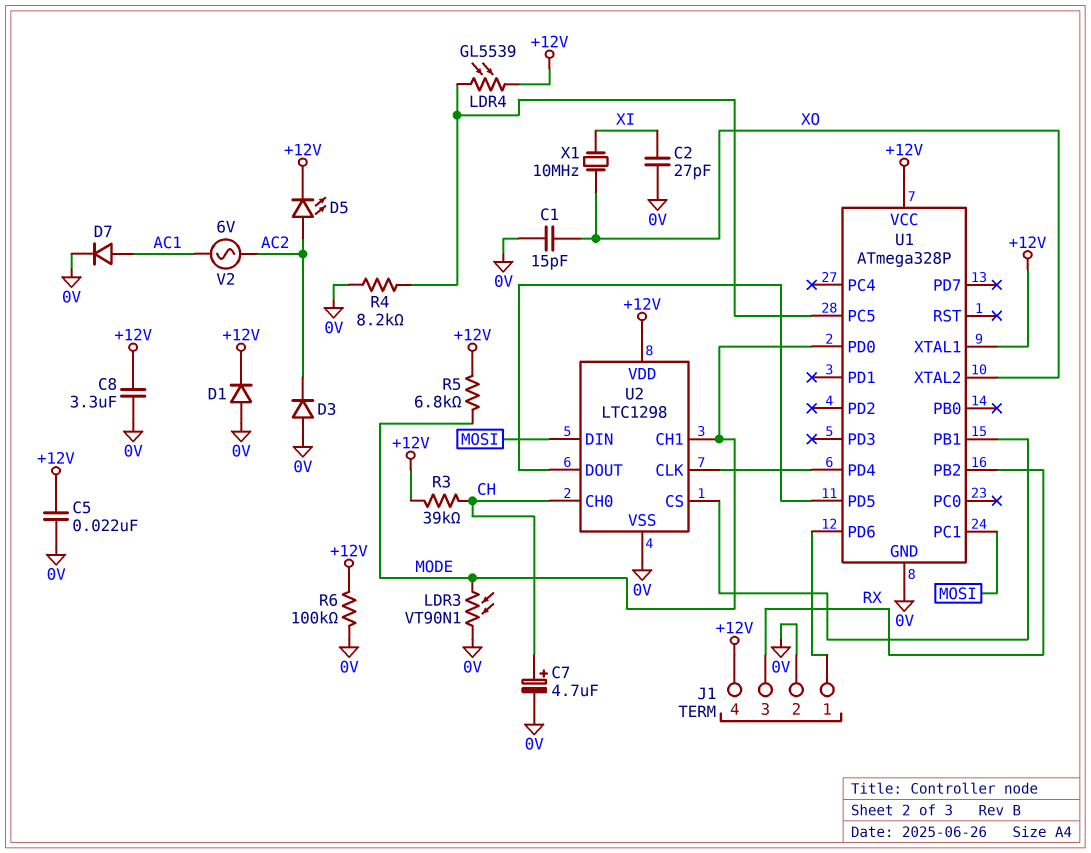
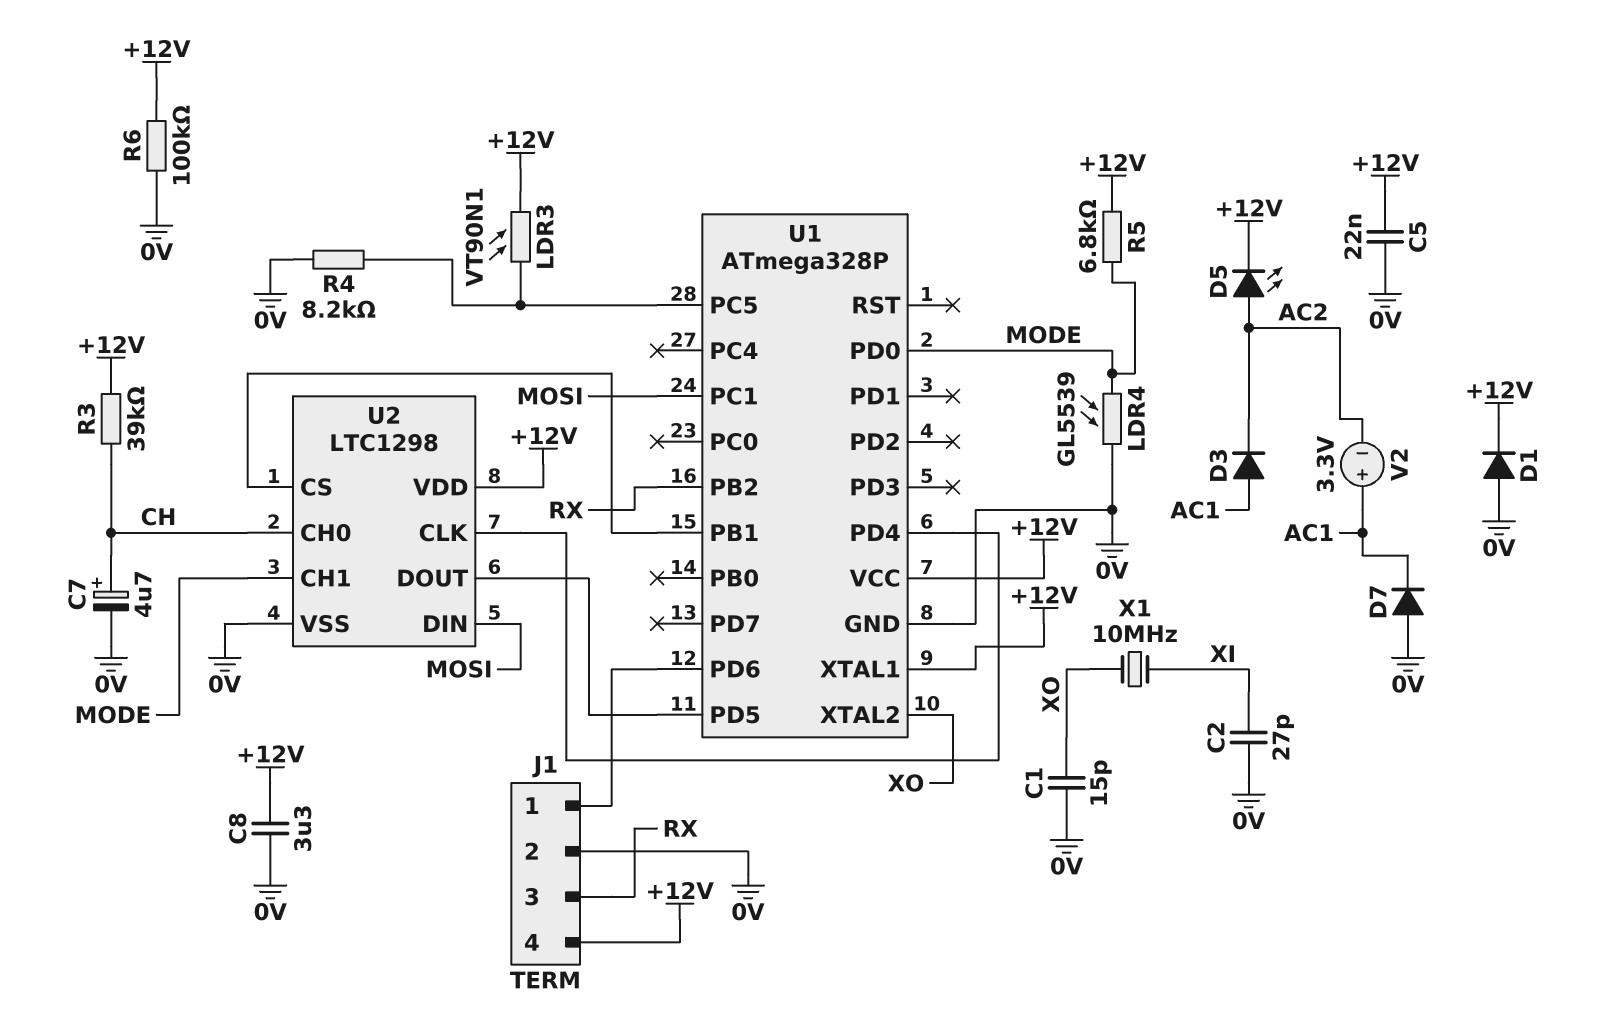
D3: diode (A 0V, K AC2) -> diode (A AC1, K AC2)
D7: diode (A AC1, K 0V) -> diode (A 0V, K AC1)
LDR3: VT90N1 (0V, MODE) -> VT90N1 (+12V, U1/PC5)
LDR4: GL5539 (+12V, U1/PC5) -> GL5539 (0V, MODE)
V2: AC 6V (AC1, AC2) -> 3.3V (plus AC1, minus AC2)

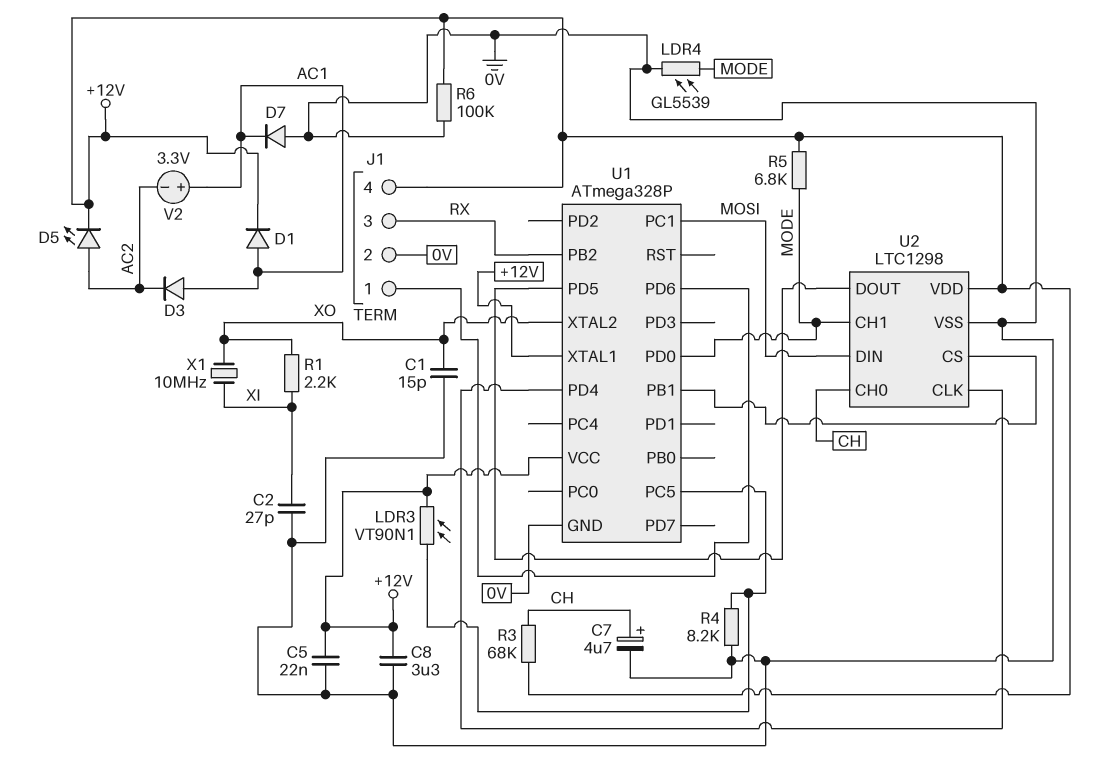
D1: diode (A 0V, K +12V) -> diode (A AC1, K +12V)
R1: none -> 2.2k (XI, XO)
R3: 39k (+12V, CH) -> 68k (+12V, CH)

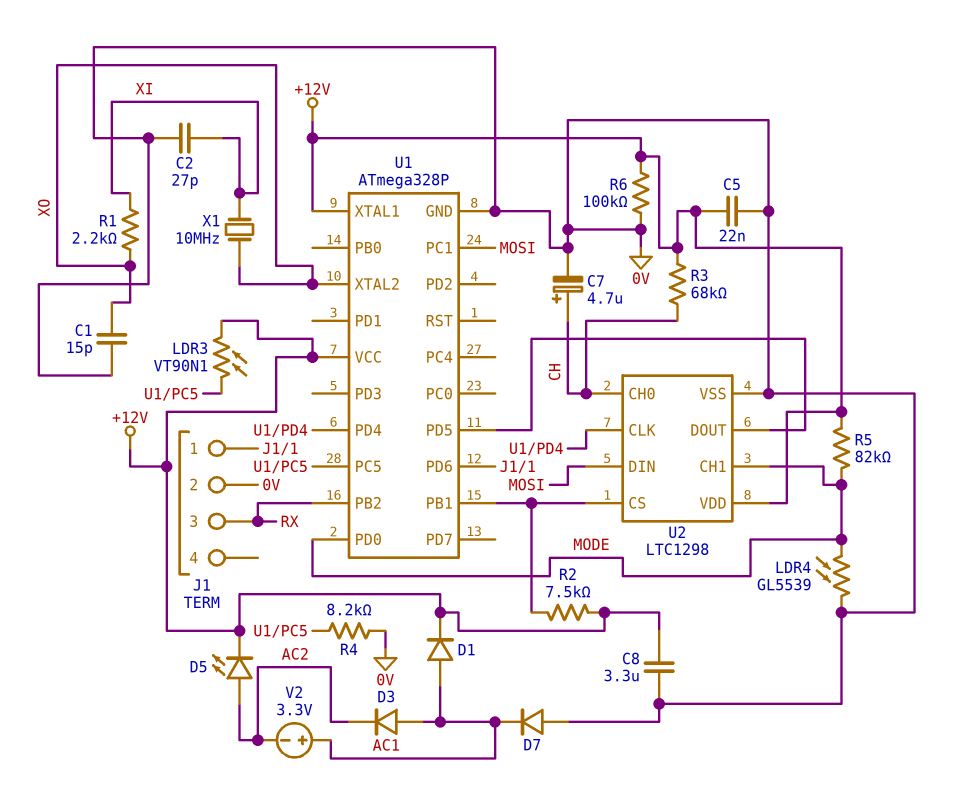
J1 pin 4: +12V -> none
R2: none -> 7.5k (+12V, U1/PB1)
R5: 6.8k (+12V, MODE) -> 82k (+12V, MODE)

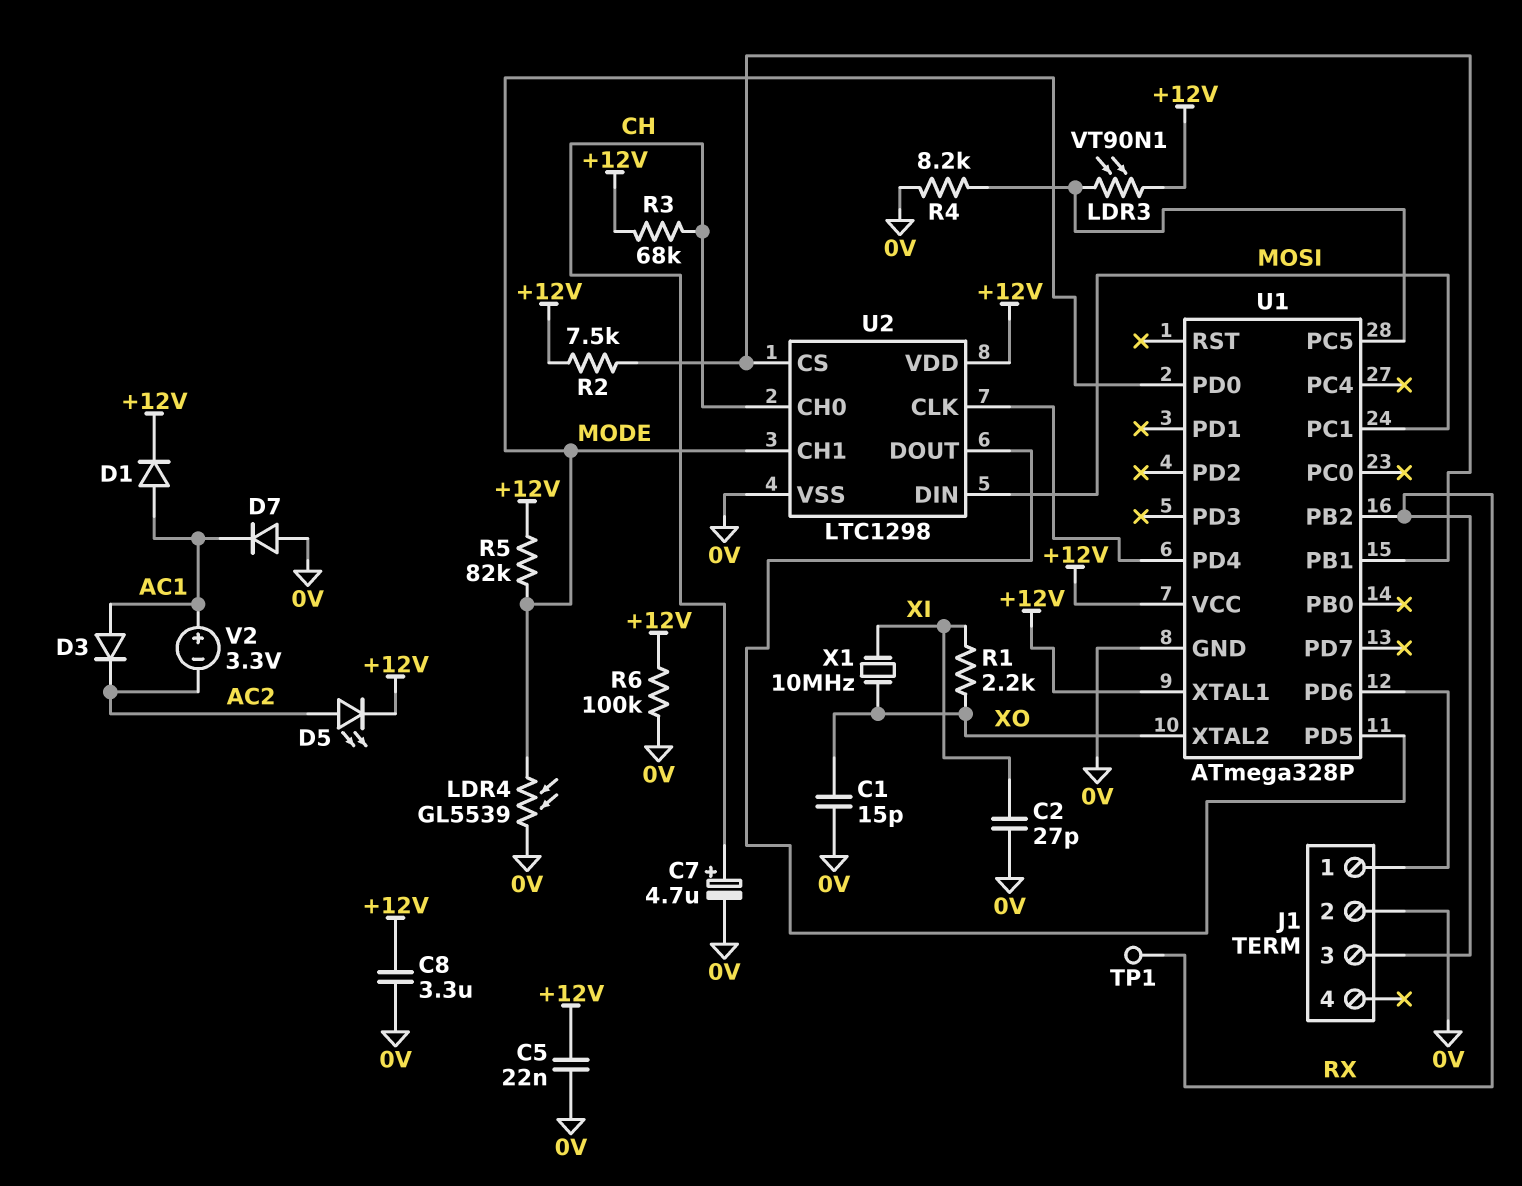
TP1: none -> test point (RX)

